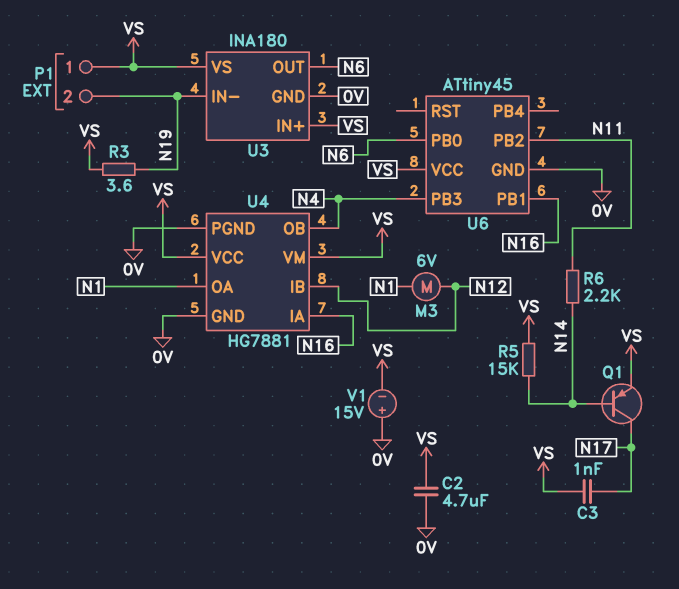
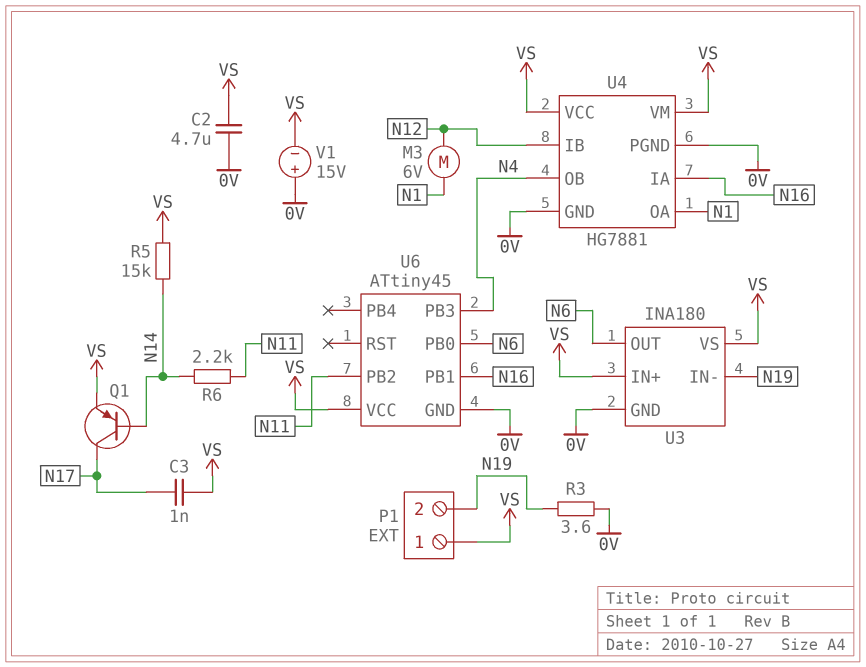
R3: 3.6 (N19, VS) -> 3.6 (0V, N19)

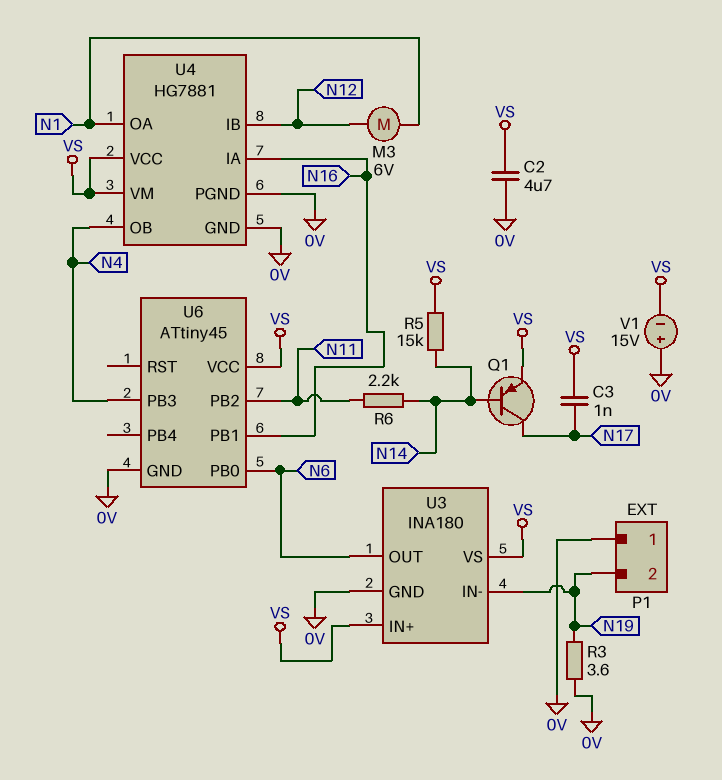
P1 pin 1: VS -> 0V

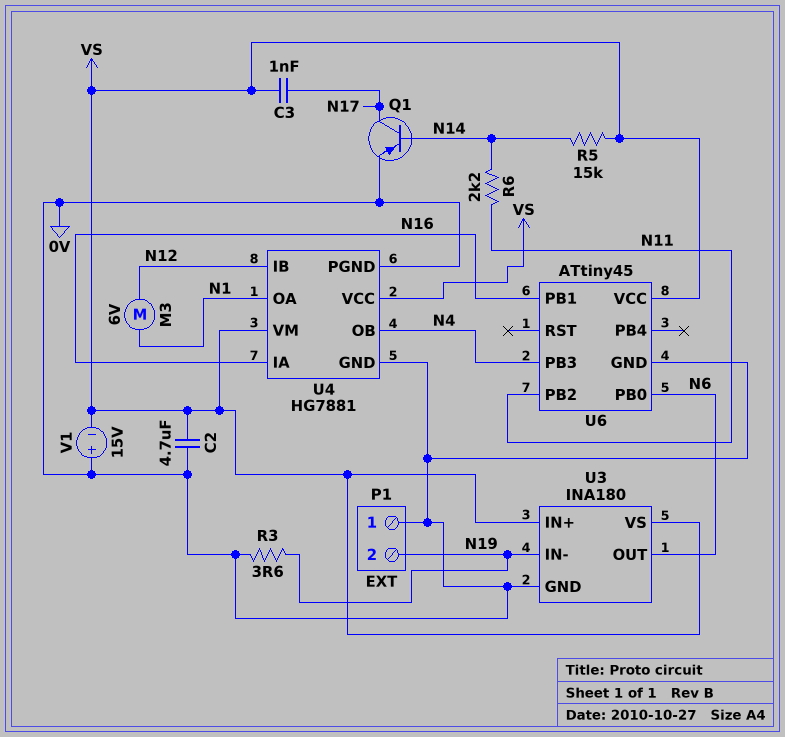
Q1: PNP (B N14, C N17, E VS) -> PNP (B N14, C N17, E 0V)

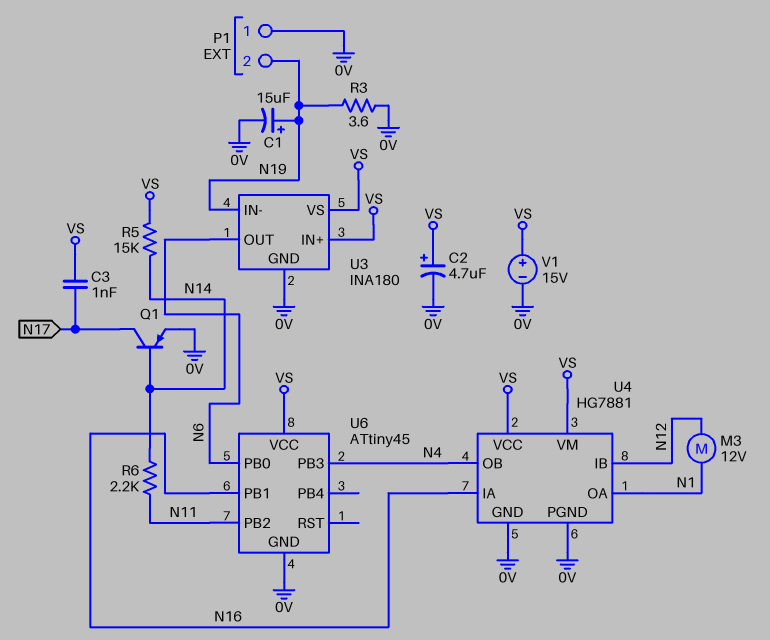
C1: none -> 15uF (plus N19, minus 0V)
C2: 4.7uF (0V, VS) -> 4.7uF (plus VS, minus 0V)
M3: motor 6V (N1, N12) -> motor 12V (N1, N12)
V1: 15V (plus 0V, minus VS) -> 15V (plus VS, minus 0V)

